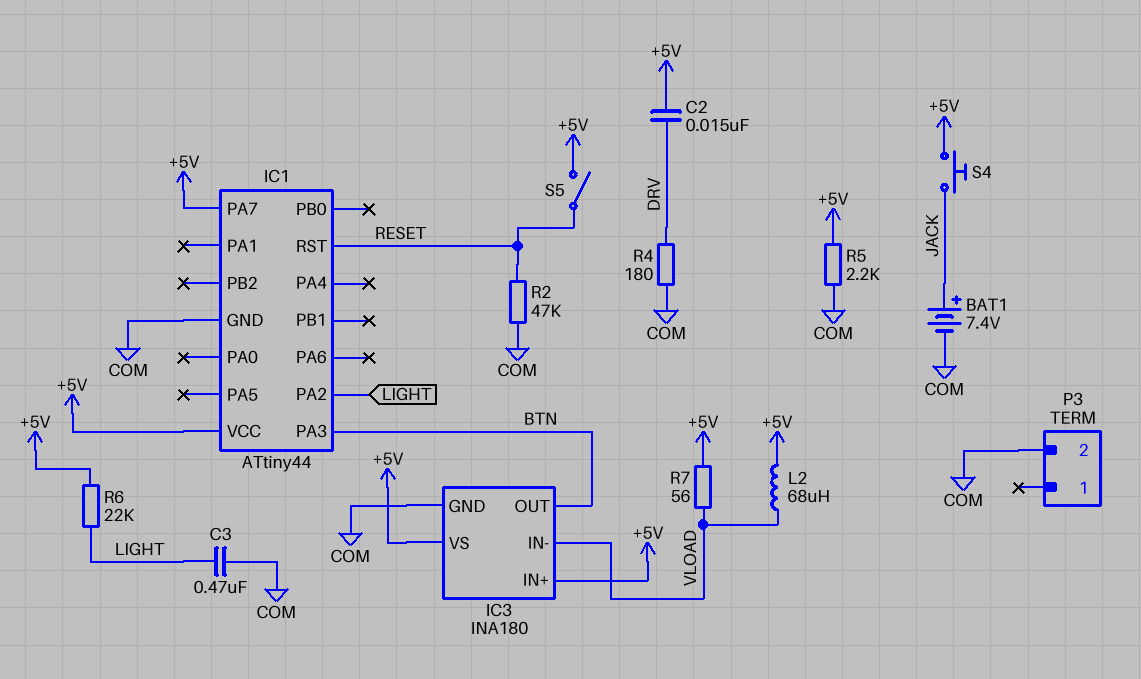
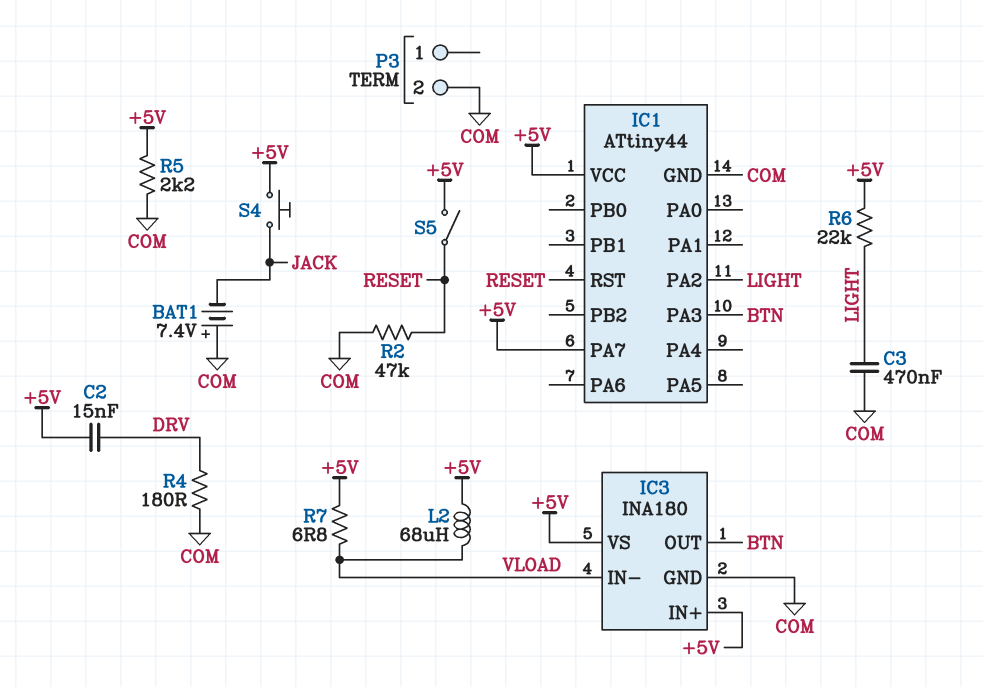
BAT1: 7.4V (plus JACK, minus COM) -> 7.4V (plus COM, minus JACK)
R7: 56 (+5V, VLOAD) -> 6.8 (+5V, VLOAD)

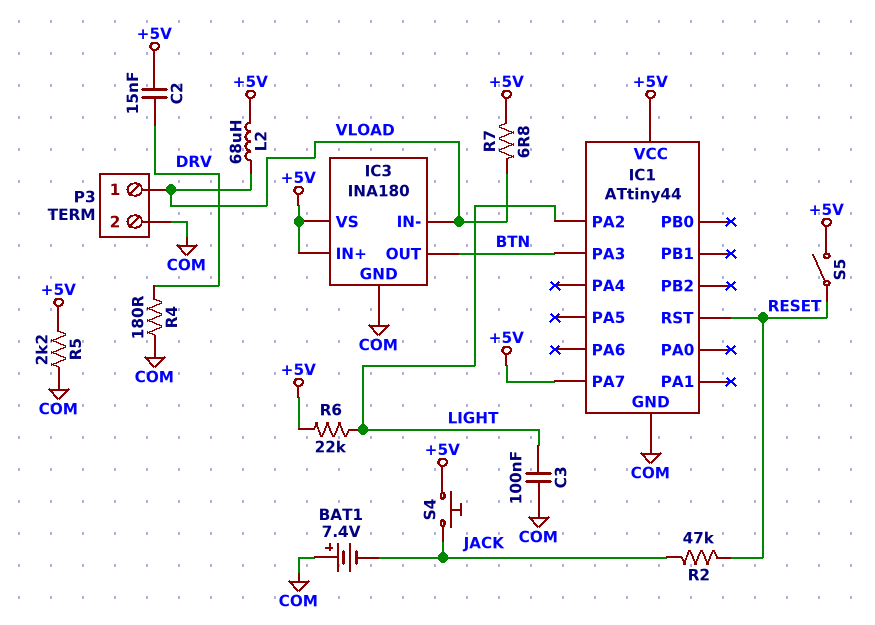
C3: 470nF (COM, LIGHT) -> 100nF (COM, LIGHT)
P3 pin 1: none -> VLOAD
R2: 47k (COM, RESET) -> 47k (JACK, RESET)

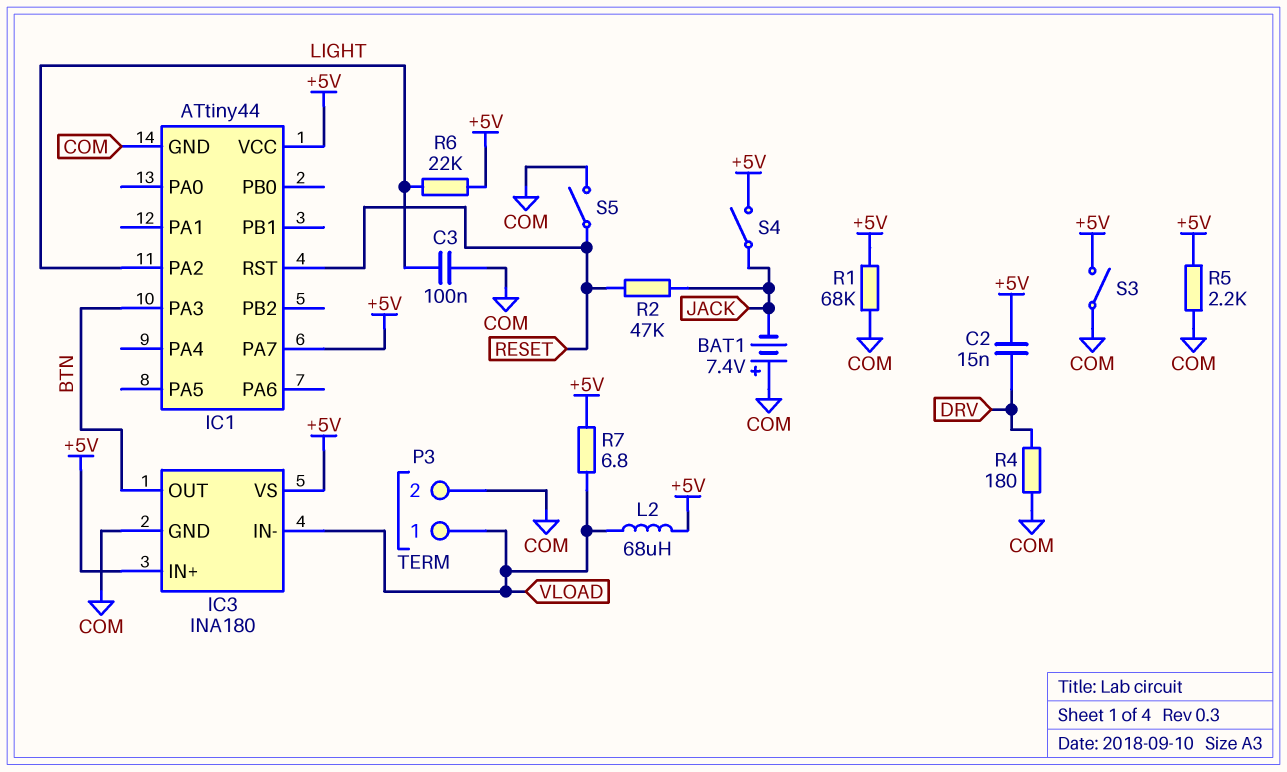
R1: none -> 68k (+5V, COM)
S3: none -> switch (+5V, COM)
S4: button (+5V, JACK) -> switch (+5V, JACK)
S5: switch (+5V, RESET) -> switch (COM, RESET)

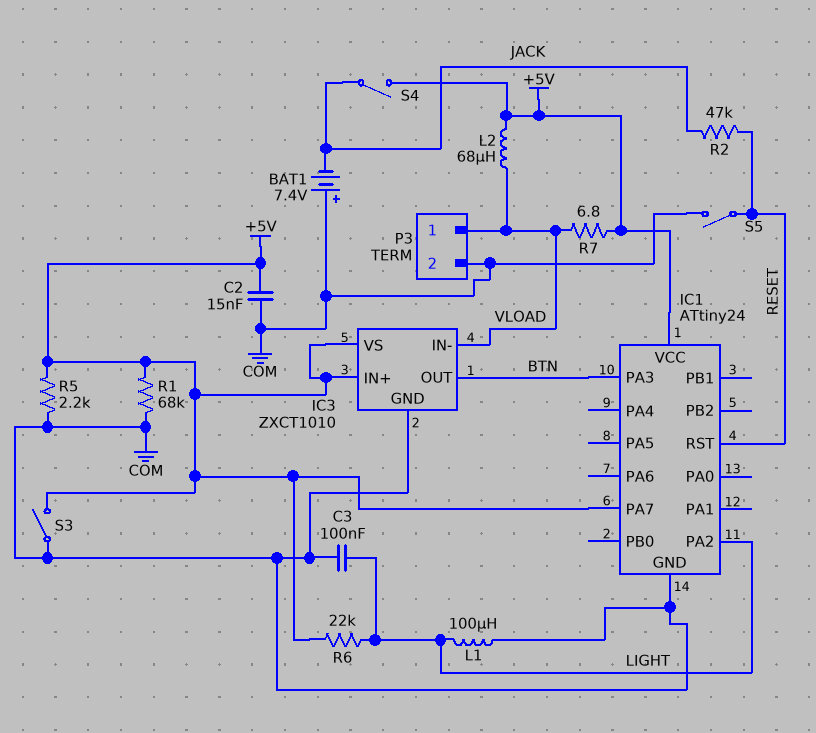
C2: 15nF (+5V, DRV) -> 15nF (+5V, COM)
IC1: ATtiny44 -> ATtiny24
IC3: INA180 -> ZXCT1010
L1: none -> 100uH (COM, LIGHT)
R4: 180 (COM, DRV) -> none

